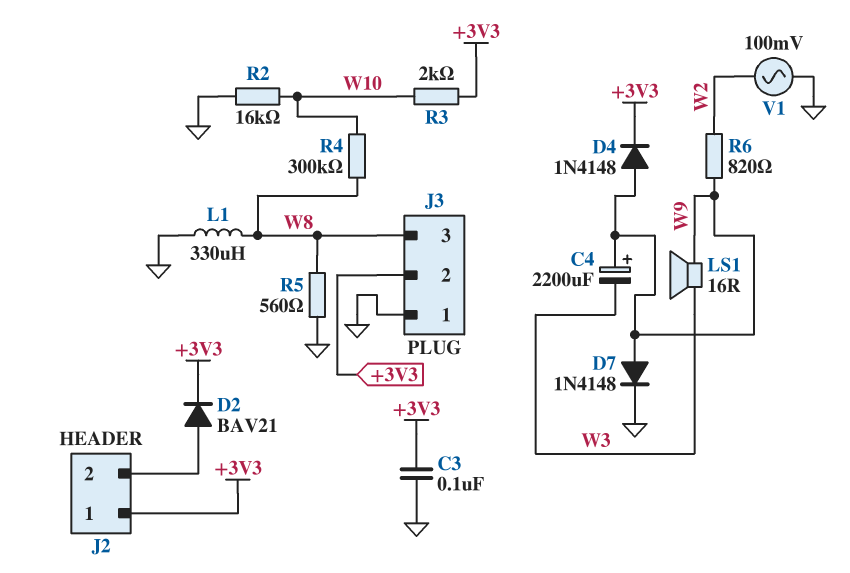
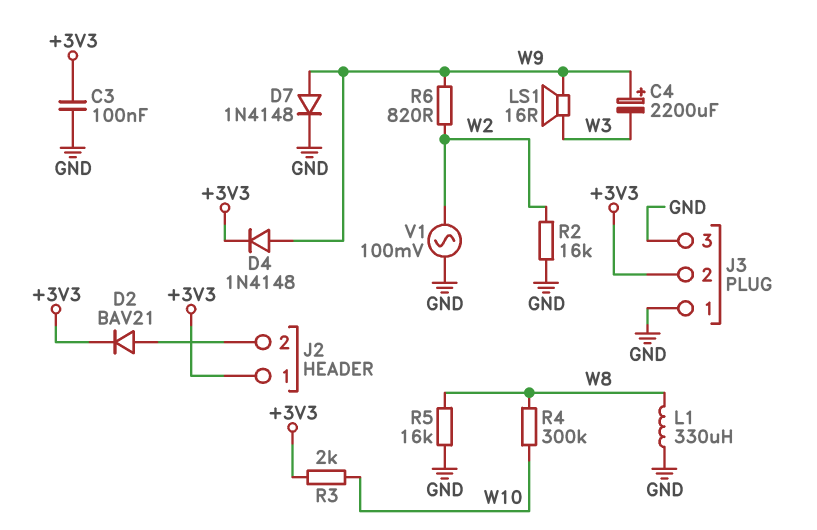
J3 pin 3: W8 -> GND
R2: 16k (GND, W10) -> 16k (GND, W2)
R5: 560 (GND, W8) -> 16k (GND, W8)

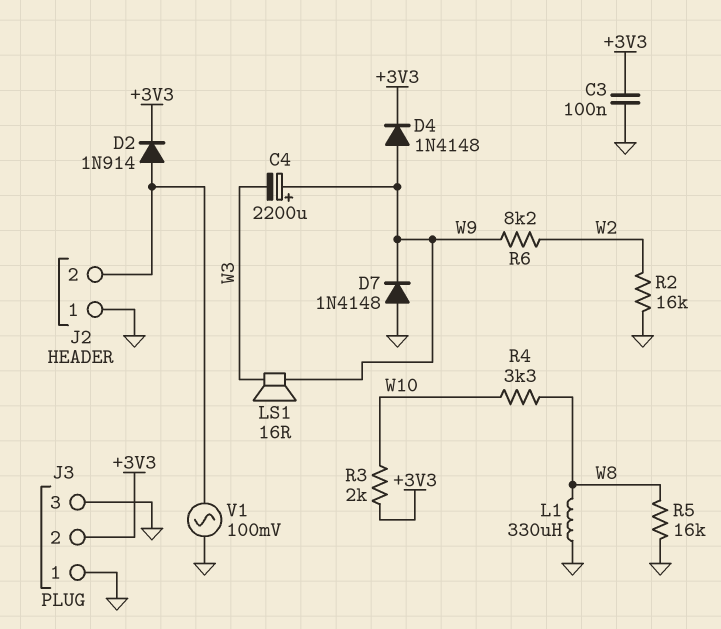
D2: diode BAV21 (A J2/2, K +3V3) -> diode 1N914 (A J2/2, K +3V3)
D7: diode 1N4148 (A W9, K GND) -> diode 1N4148 (A GND, K W9)
J2 pin 1: +3V3 -> GND
R4: 300k (W8, W10) -> 3.3k (W8, W10)
R6: 820 (W2, W9) -> 8.2k (W2, W9)
V1: AC 100mV (GND, W2) -> AC 100mV (GND, J2/2)

